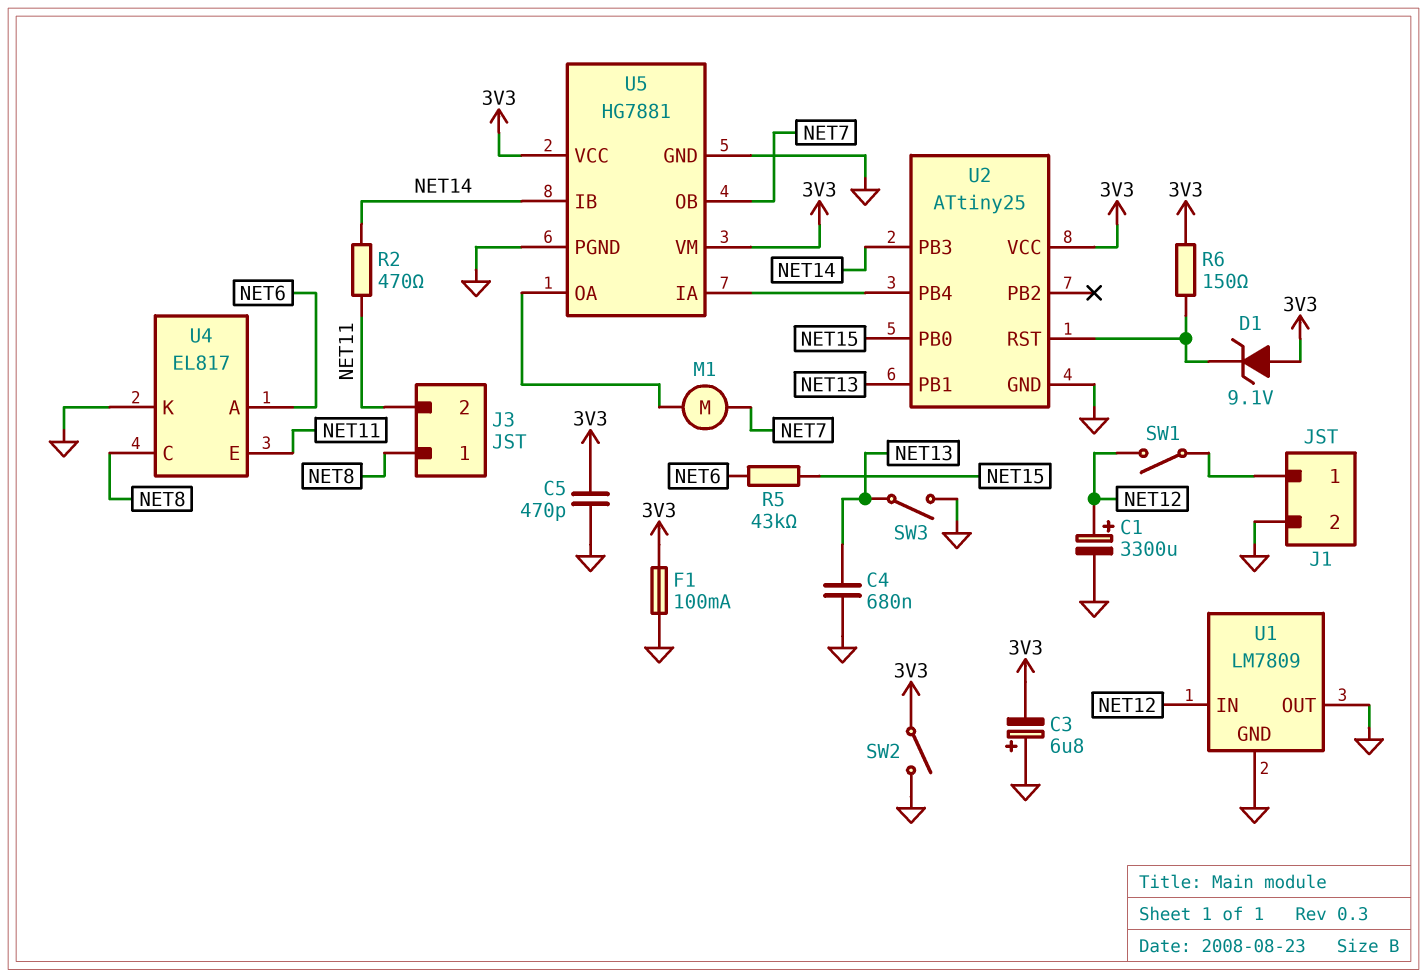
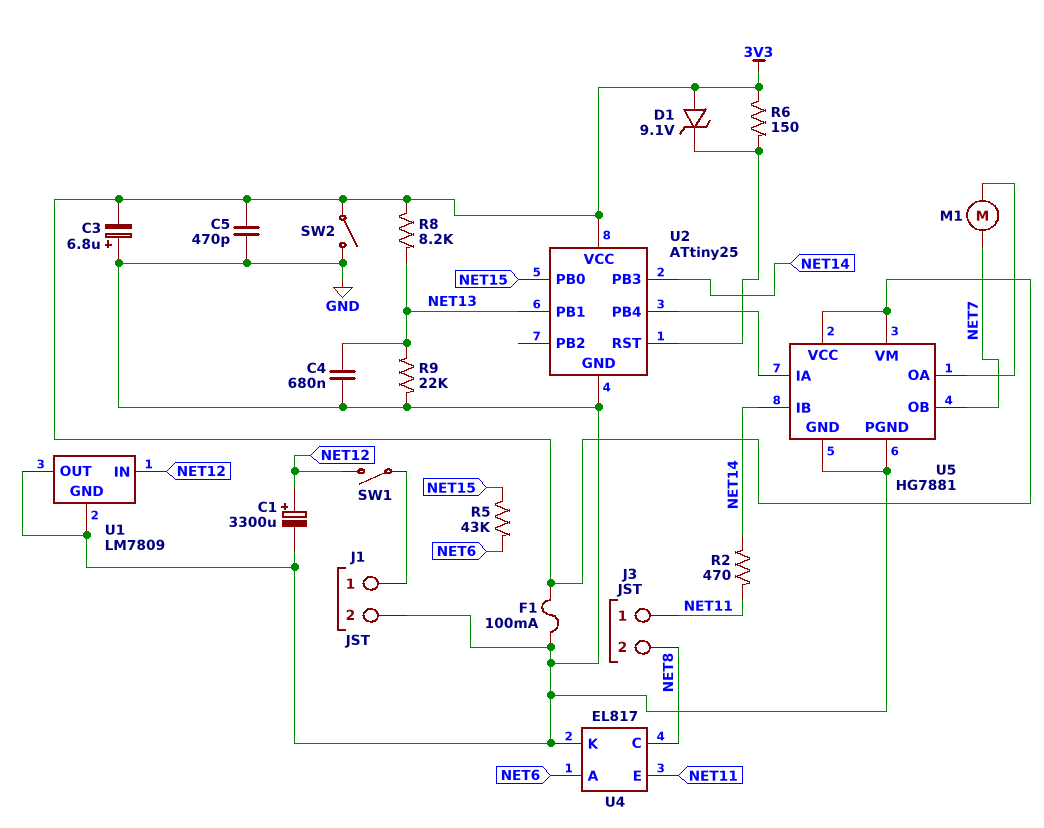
J3 pin 1: NET8 -> NET11
J3 pin 2: NET11 -> NET8
R8: none -> 8.2k (3V3, NET13)
R9: none -> 22k (GND, NET13)
SW3: switch (GND, NET13) -> none

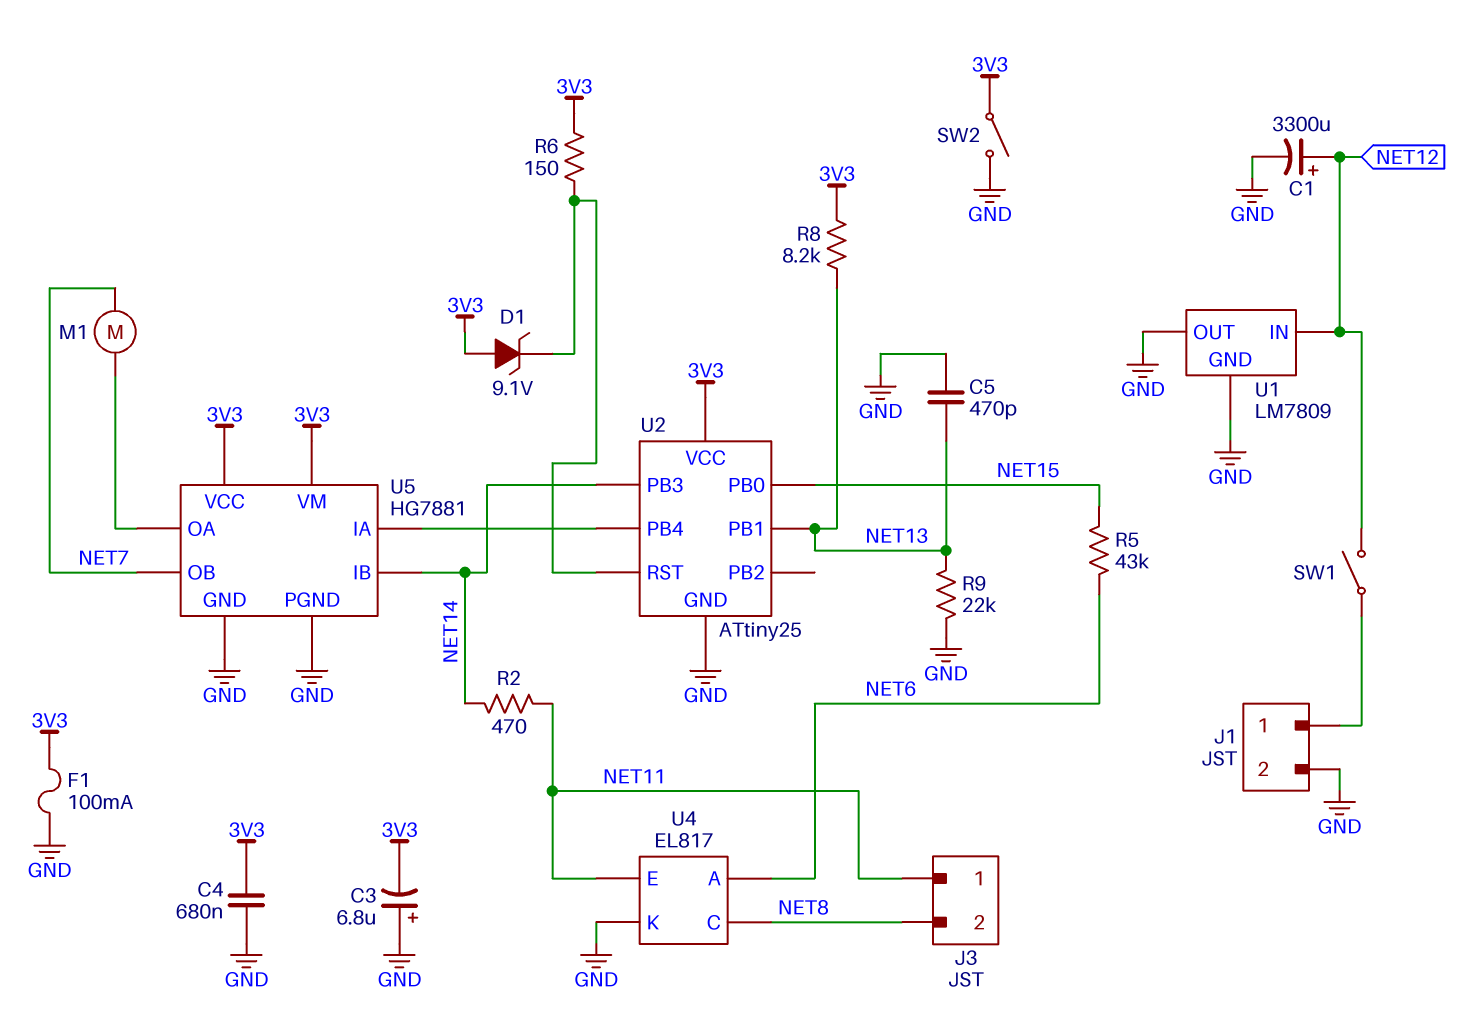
C4: 680nF (GND, NET13) -> 680nF (3V3, GND)
C5: 470pF (3V3, GND) -> 470pF (GND, NET13)

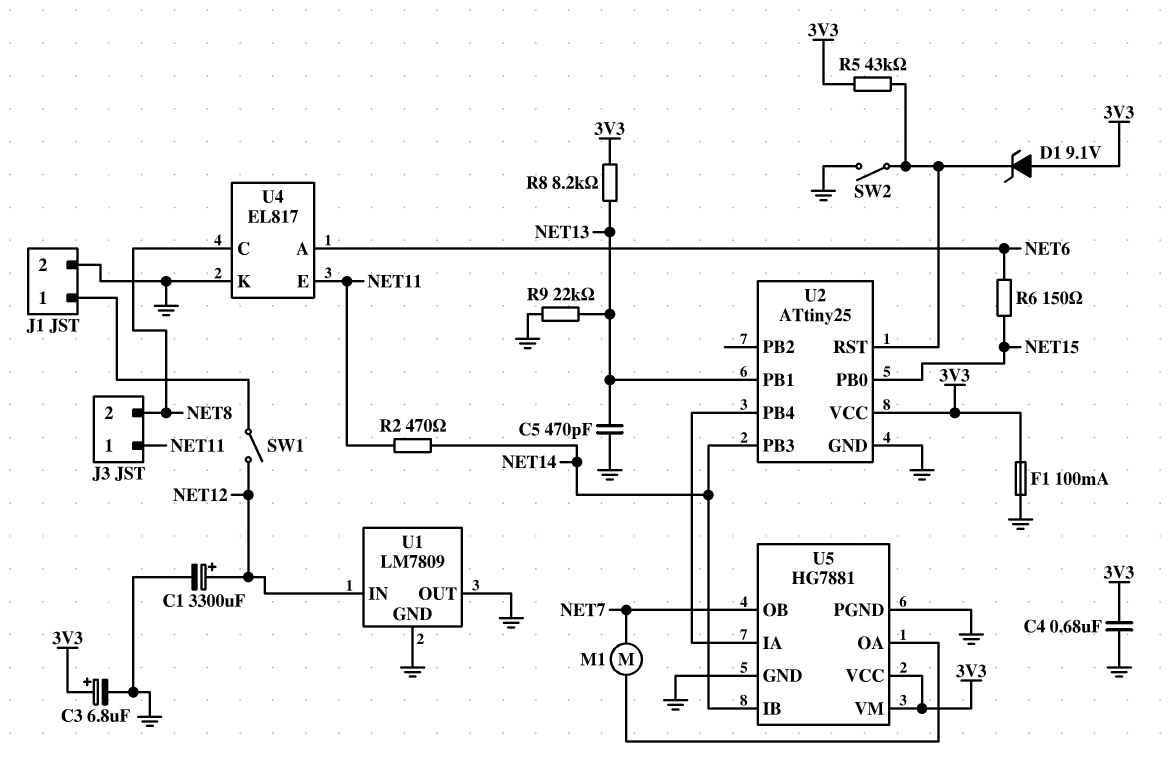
C3: 6.8uF (plus GND, minus 3V3) -> 6.8uF (plus 3V3, minus GND)
R5: 43k (NET6, NET15) -> 43k (3V3, U2/RST)
R6: 150 (3V3, U2/RST) -> 150 (NET6, NET15)
SW2: switch (3V3, GND) -> switch (GND, U2/RST)

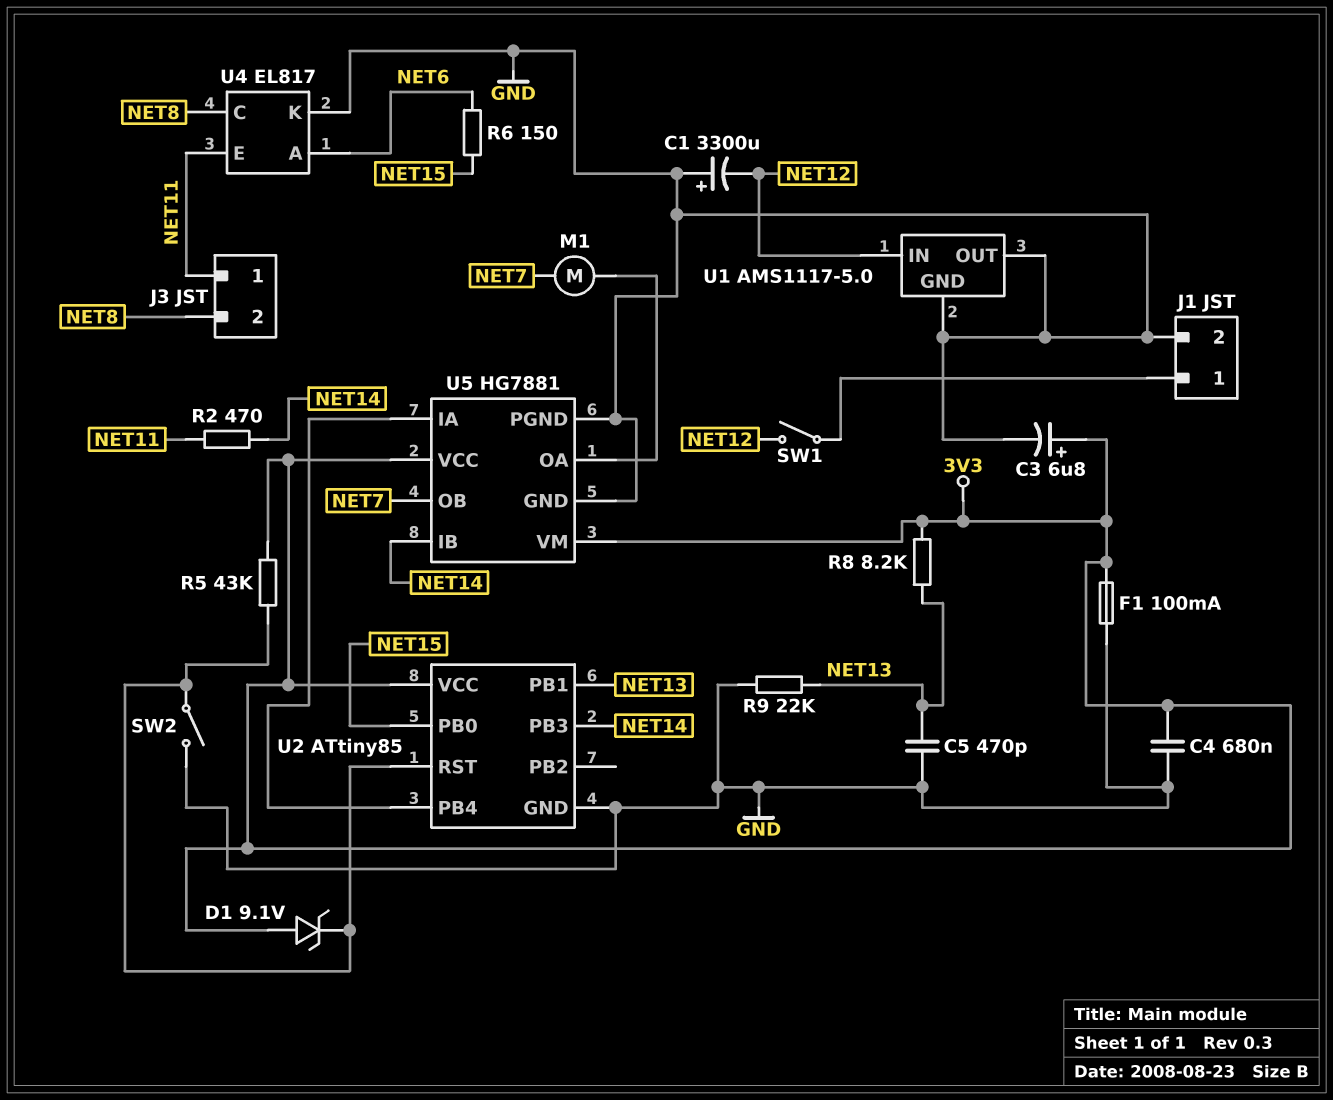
C1: 3300uF (plus NET12, minus GND) -> 3300uF (plus GND, minus NET12)
U1: LM7809 -> AMS1117-5.0
U2: ATtiny25 -> ATtiny85

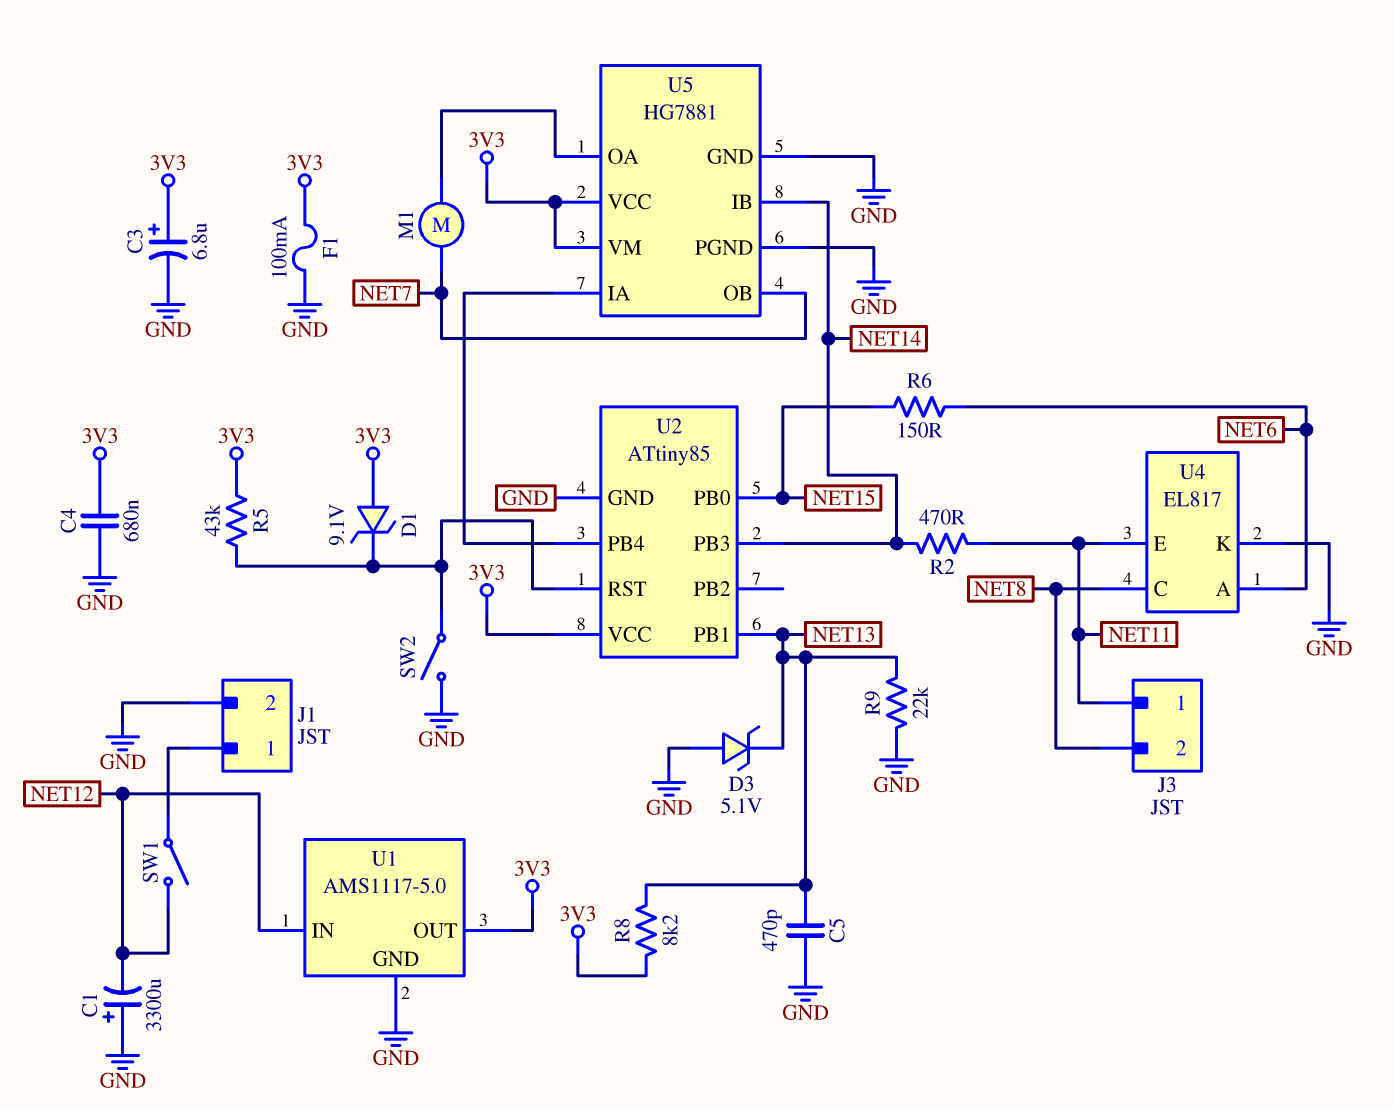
D3: none -> zener 5.1V (A GND, K NET13)
U1 pin OUT: GND -> 3V3

